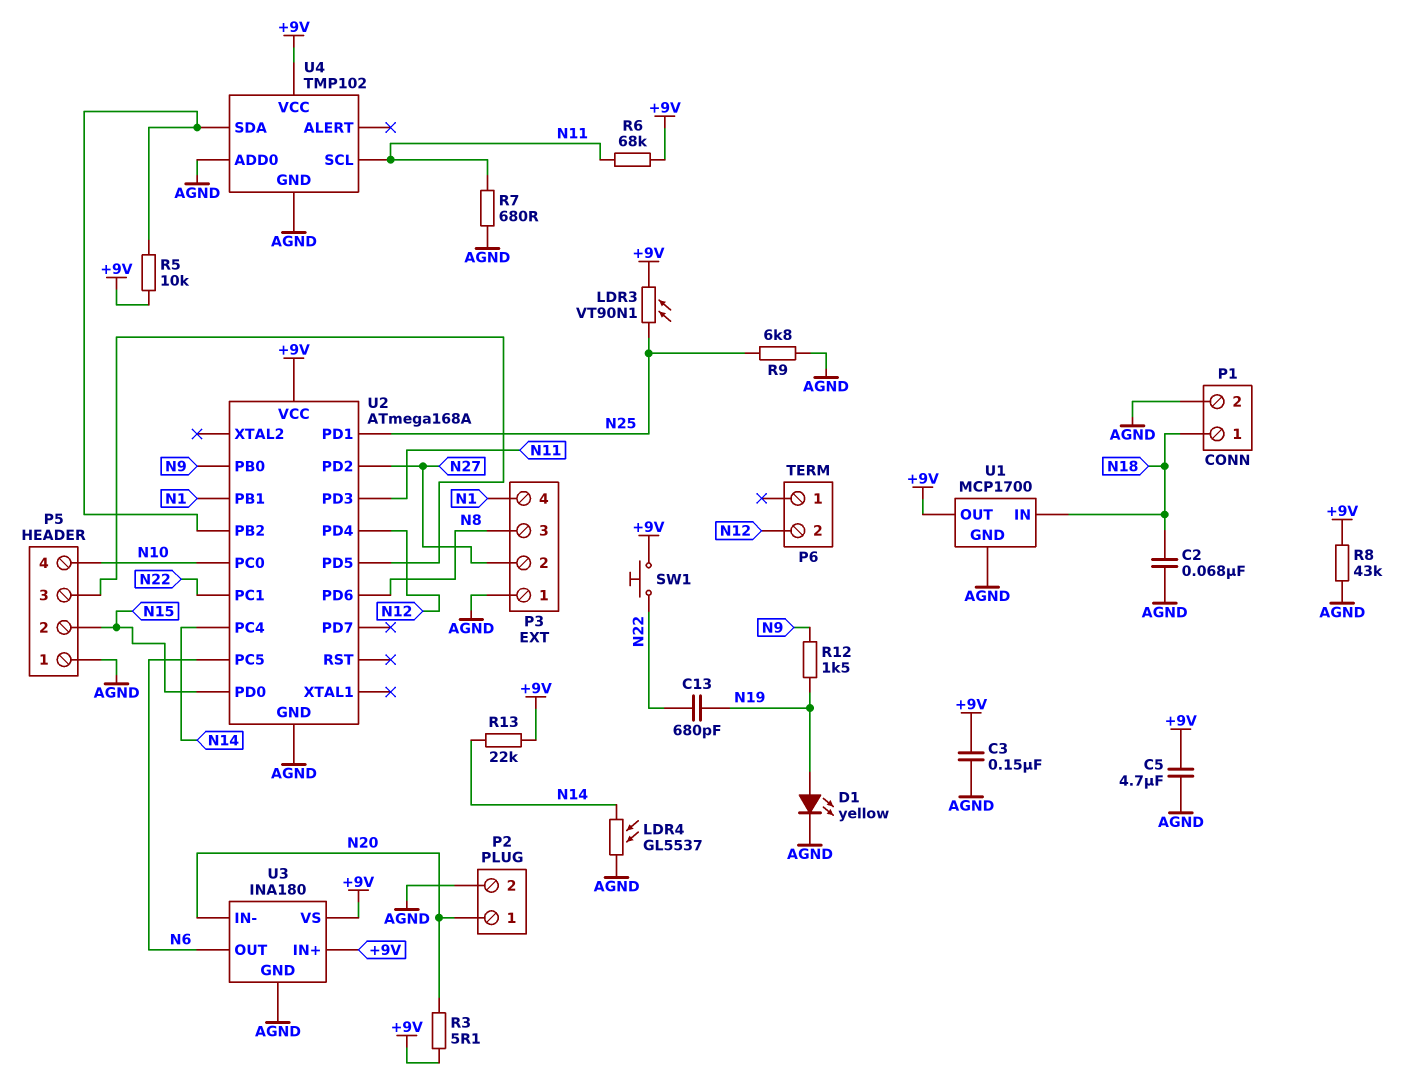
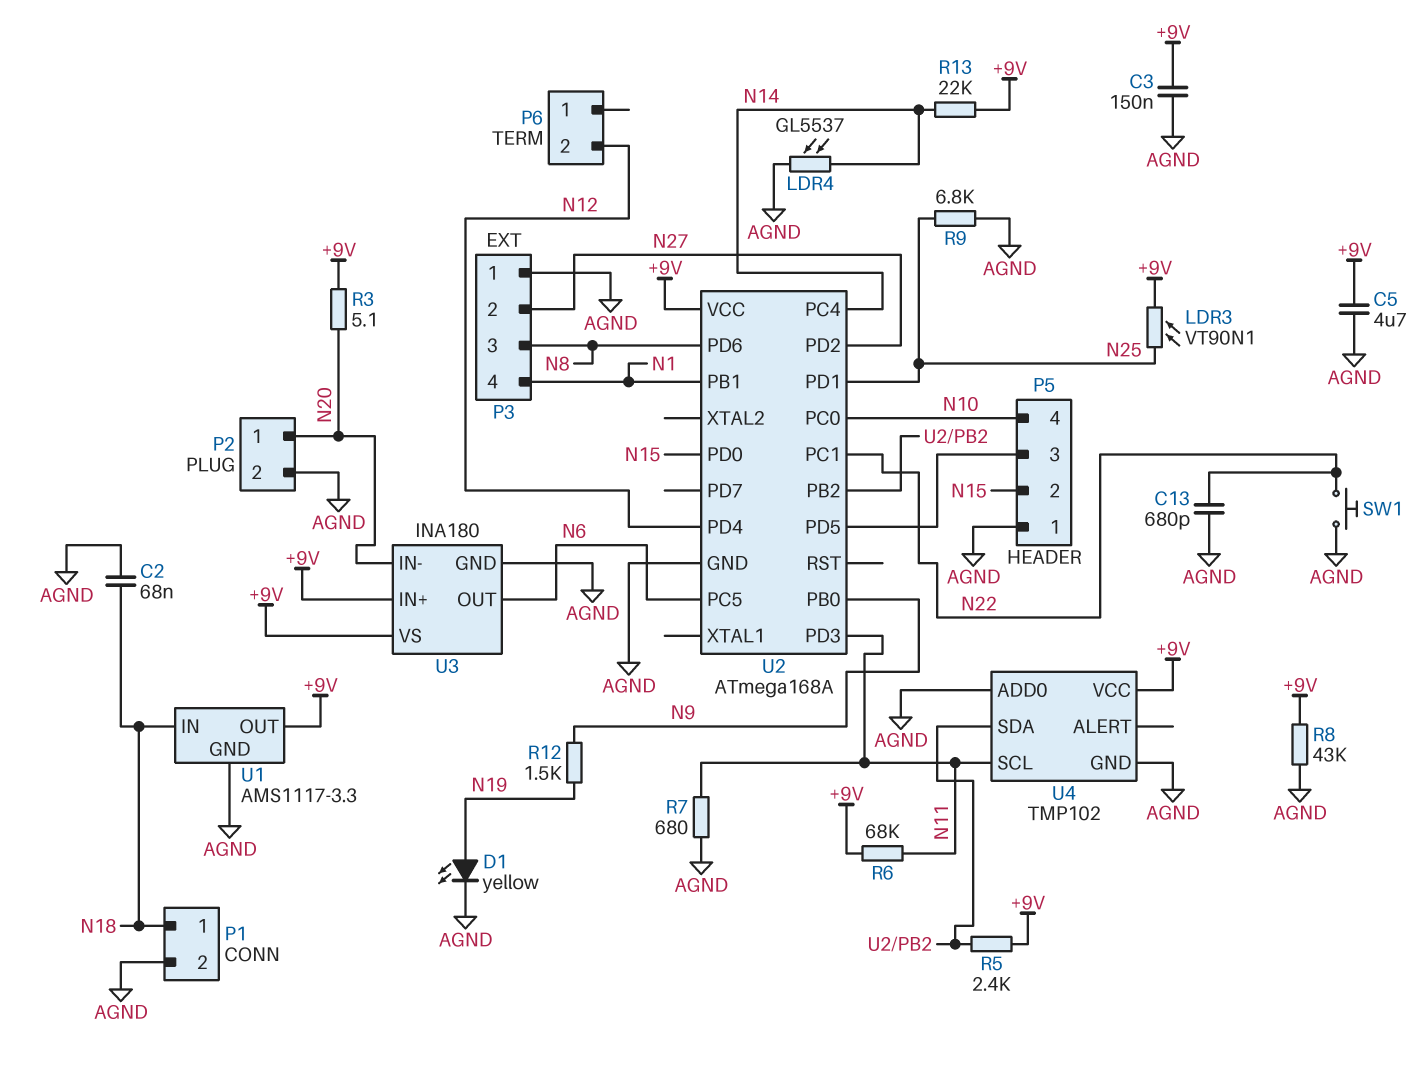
C13: 680pF (N19, N22) -> 680pF (AGND, N22)
R5: 10k (+9V, U2/PB2) -> 2.4k (+9V, U2/PB2)
SW1: button (+9V, N22) -> button (AGND, N22)
U1: MCP1700 -> AMS1117-3.3

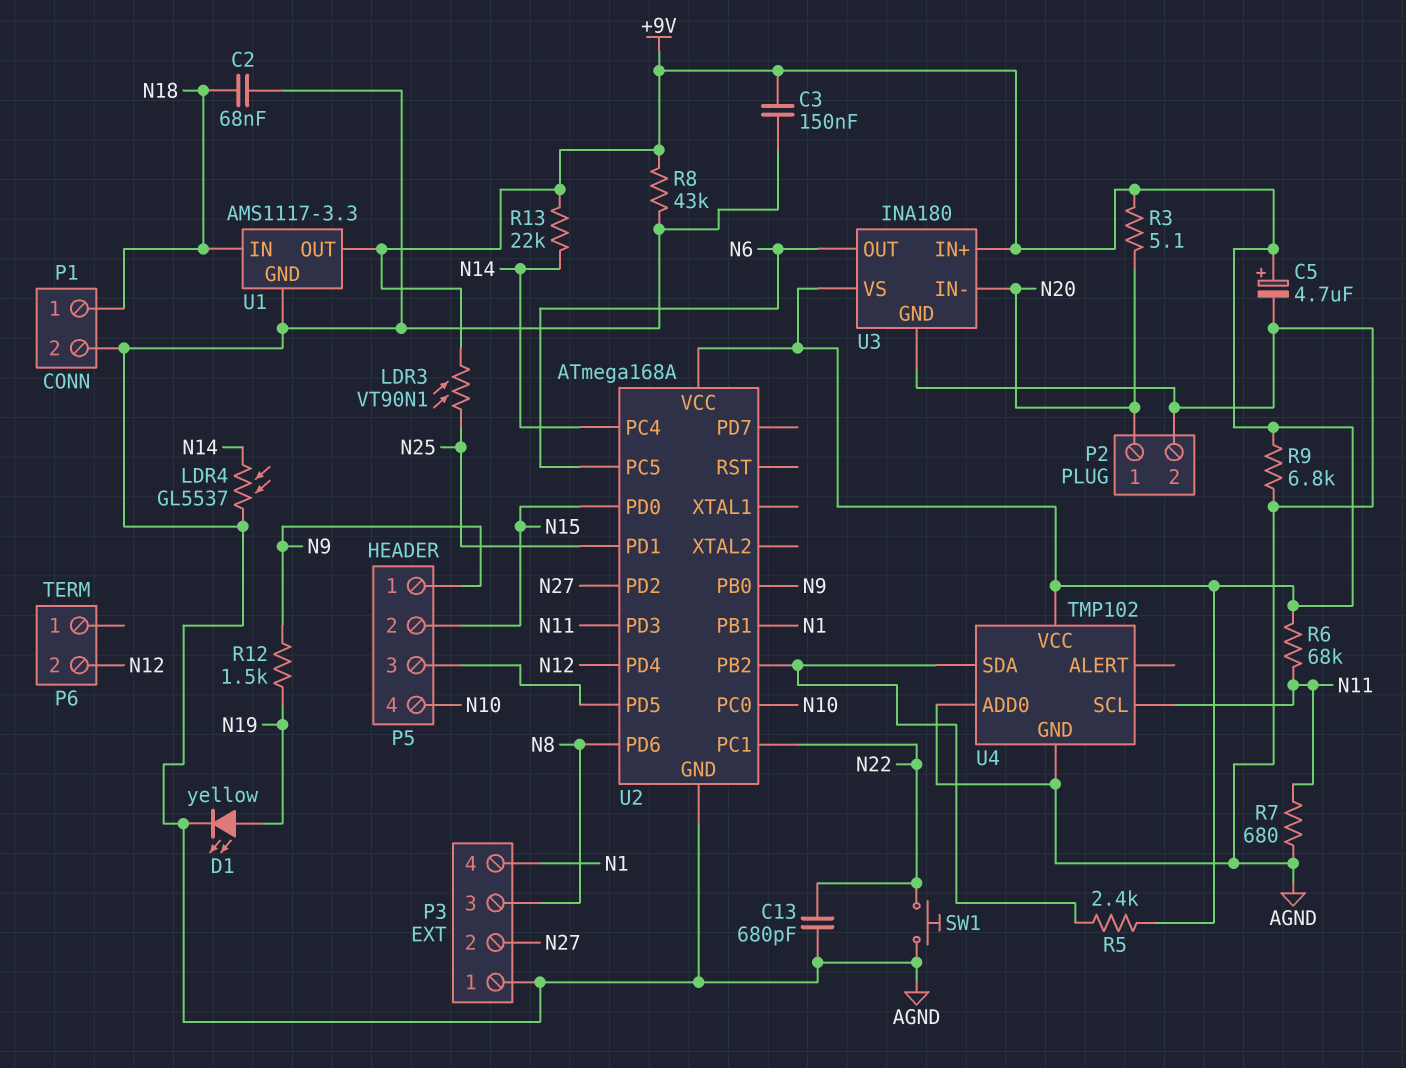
C5: 4.7uF (+9V, AGND) -> 4.7uF (plus +9V, minus AGND)
P5 pin 1: AGND -> N9
R9: 6.8k (AGND, N25) -> 6.8k (+9V, AGND)

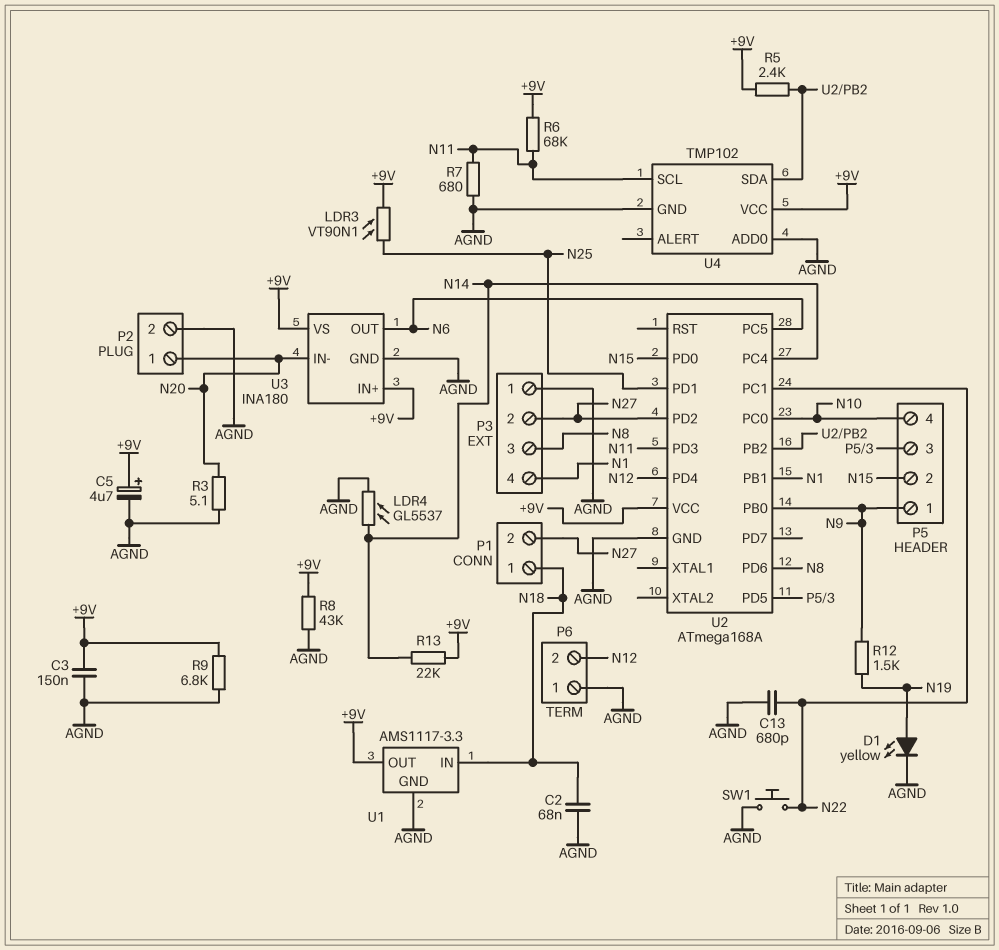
P1 pin 2: AGND -> N27
P6 pin 1: none -> AGND
R3: 5.1 (+9V, N20) -> 5.1 (AGND, N20)

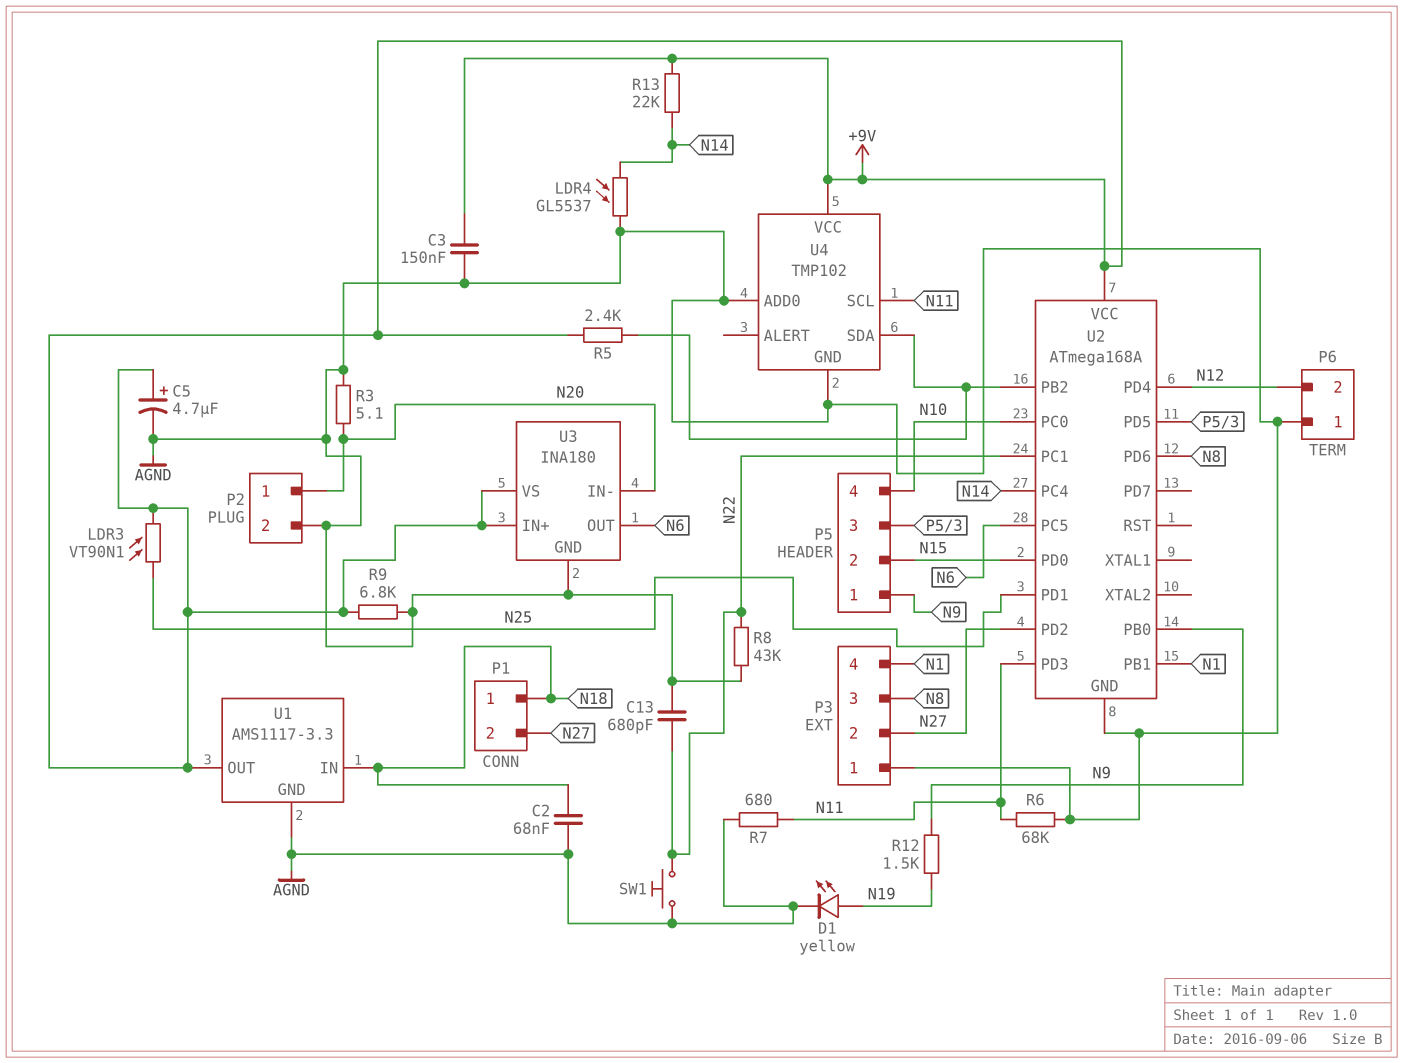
R6: 68k (+9V, N11) -> 68k (AGND, N11)
R8: 43k (+9V, AGND) -> 43k (AGND, N22)

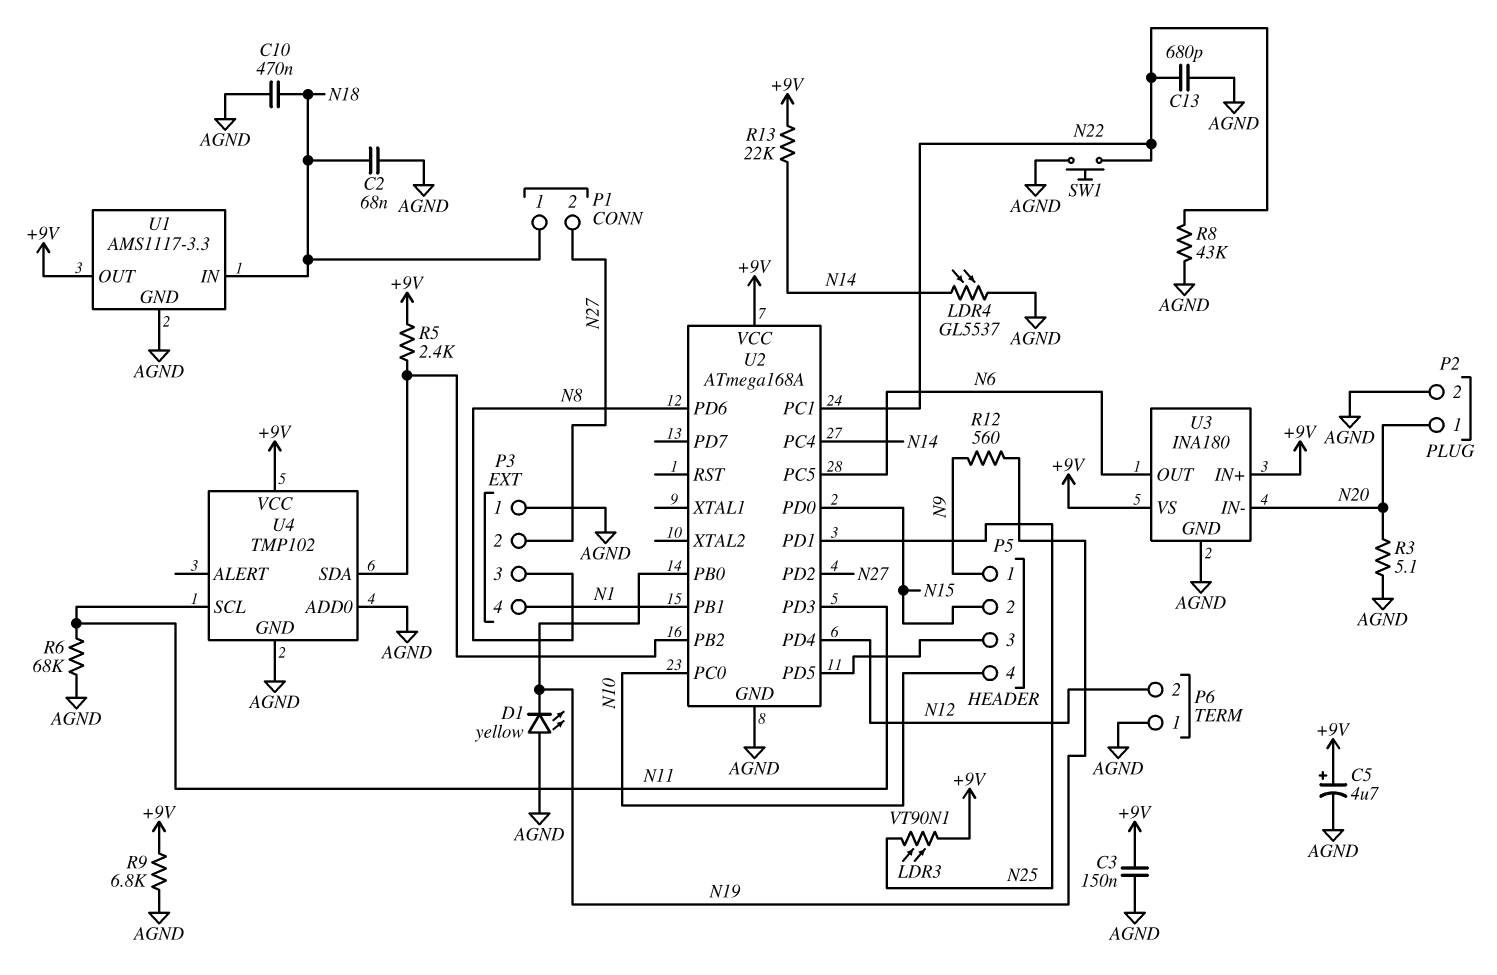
C10: none -> 470nF (AGND, N18)
D1: LED yellow (A N19, K AGND) -> LED yellow (A AGND, K N19)
R7: 680 (AGND, N11) -> none
R12: 1.5k (N9, N19) -> 560 (N9, N19)
U2 pin PB0: N9 -> N19

